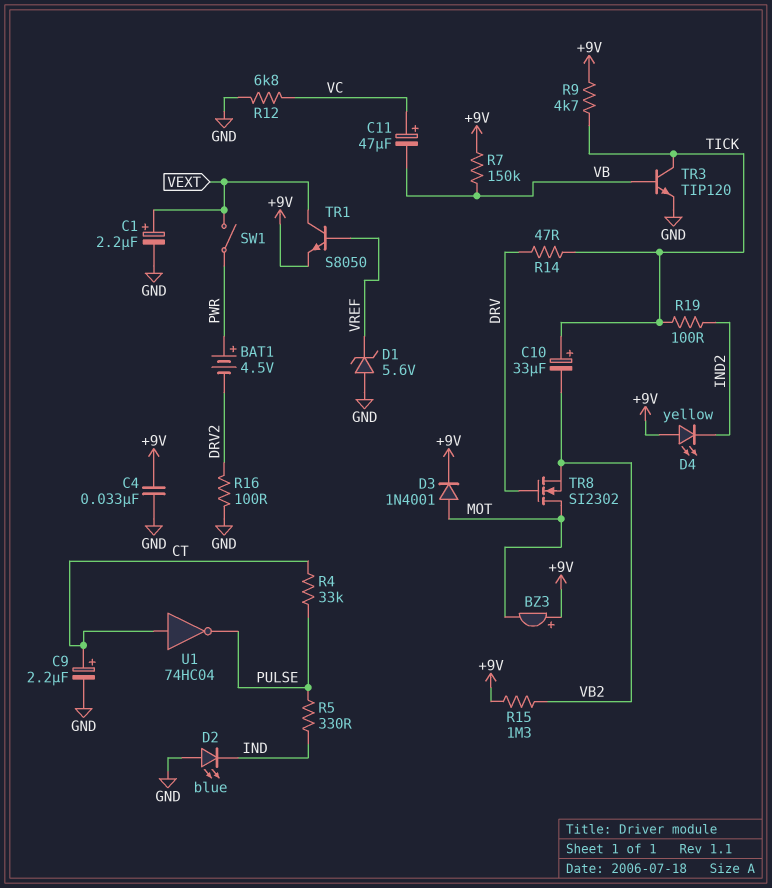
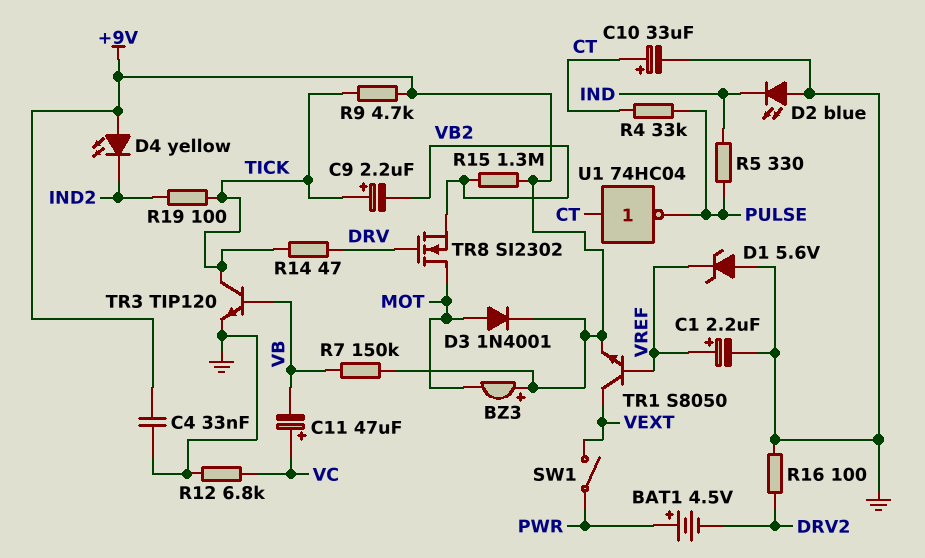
C1: 2.2uF (plus VEXT, minus GND) -> 2.2uF (plus VREF, minus GND)
C9: 2.2uF (plus CT, minus GND) -> 2.2uF (plus TICK, minus VB2)
C10: 33uF (plus TICK, minus VB2) -> 33uF (plus CT, minus GND)

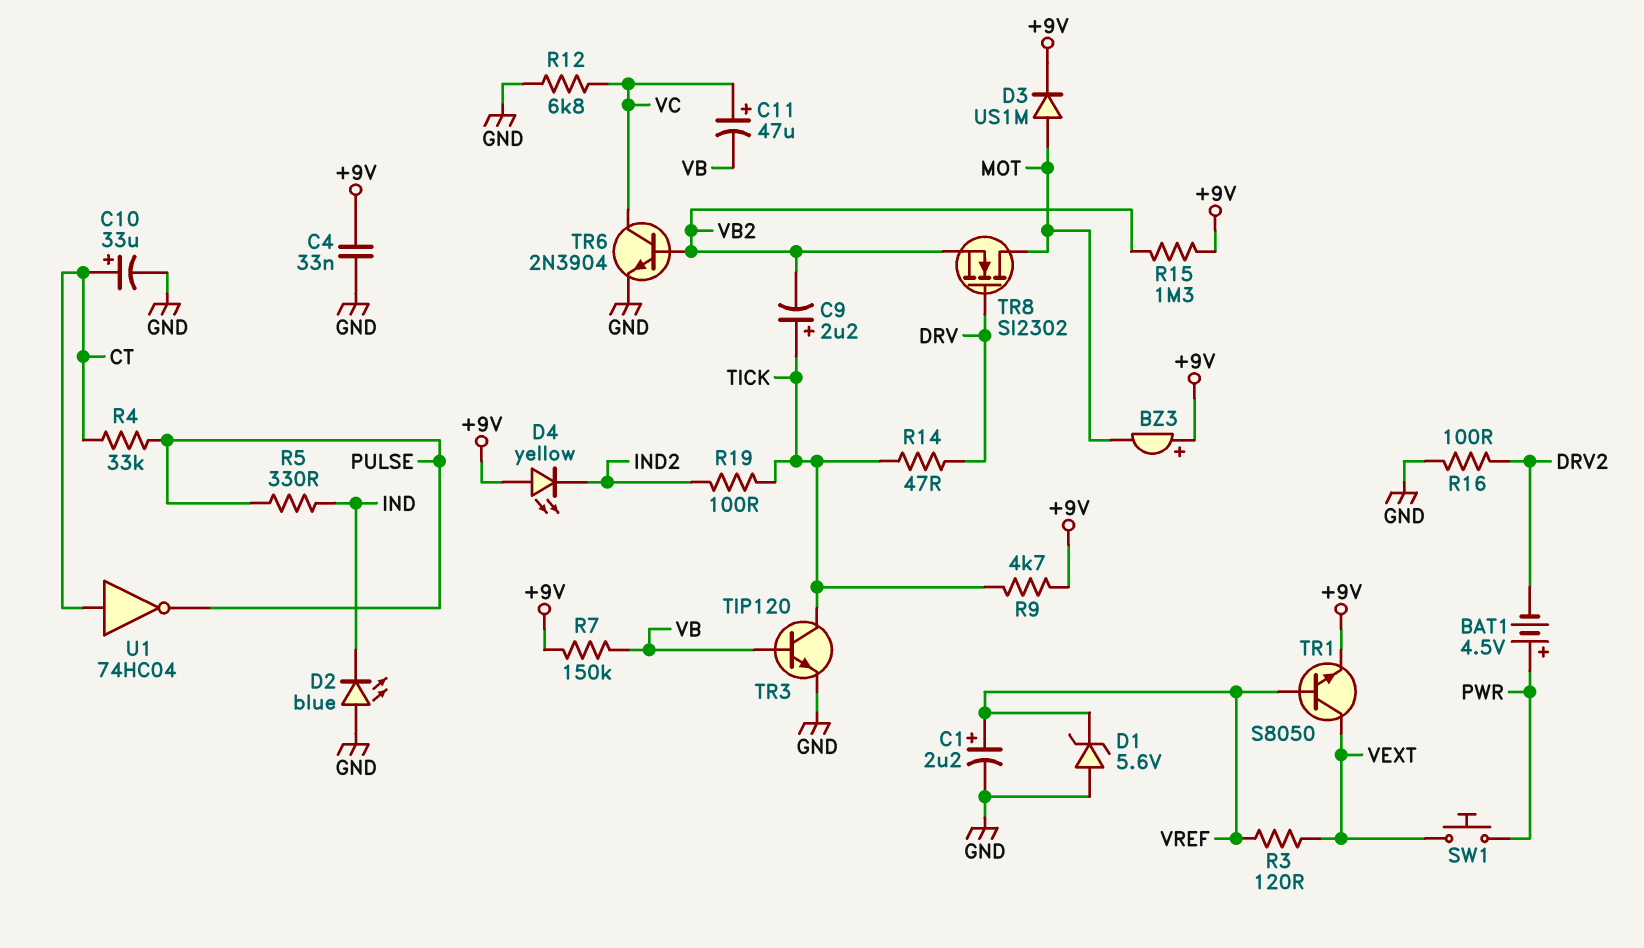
D3: diode 1N4001 (A MOT, K +9V) -> diode US1M (A MOT, K +9V)
R3: none -> 120 (VEXT, VREF)
SW1: switch (PWR, VEXT) -> button (PWR, VEXT)
TR6: none -> NPN 2N3904 (B VB2, C VC, E GND)

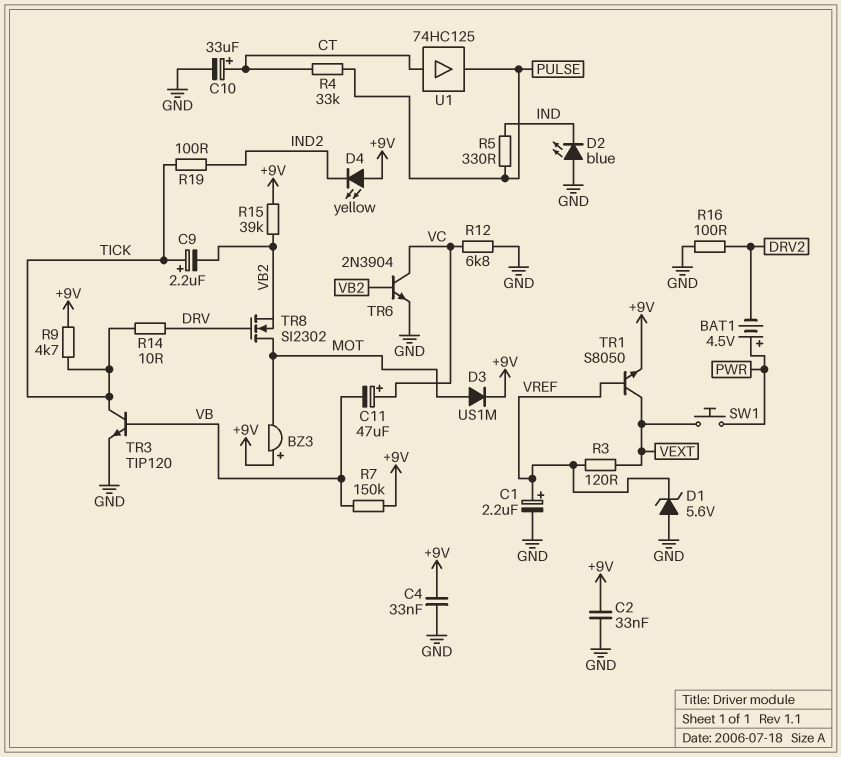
C2: none -> 33nF (+9V, GND)
R14: 47 (DRV, TICK) -> 10 (DRV, TICK)
R15: 1.3M (+9V, VB2) -> 39k (+9V, VB2)
U1: NOT 74HC04 (in CT, out PULSE) -> buffer 74HC125 (in CT, out PULSE)

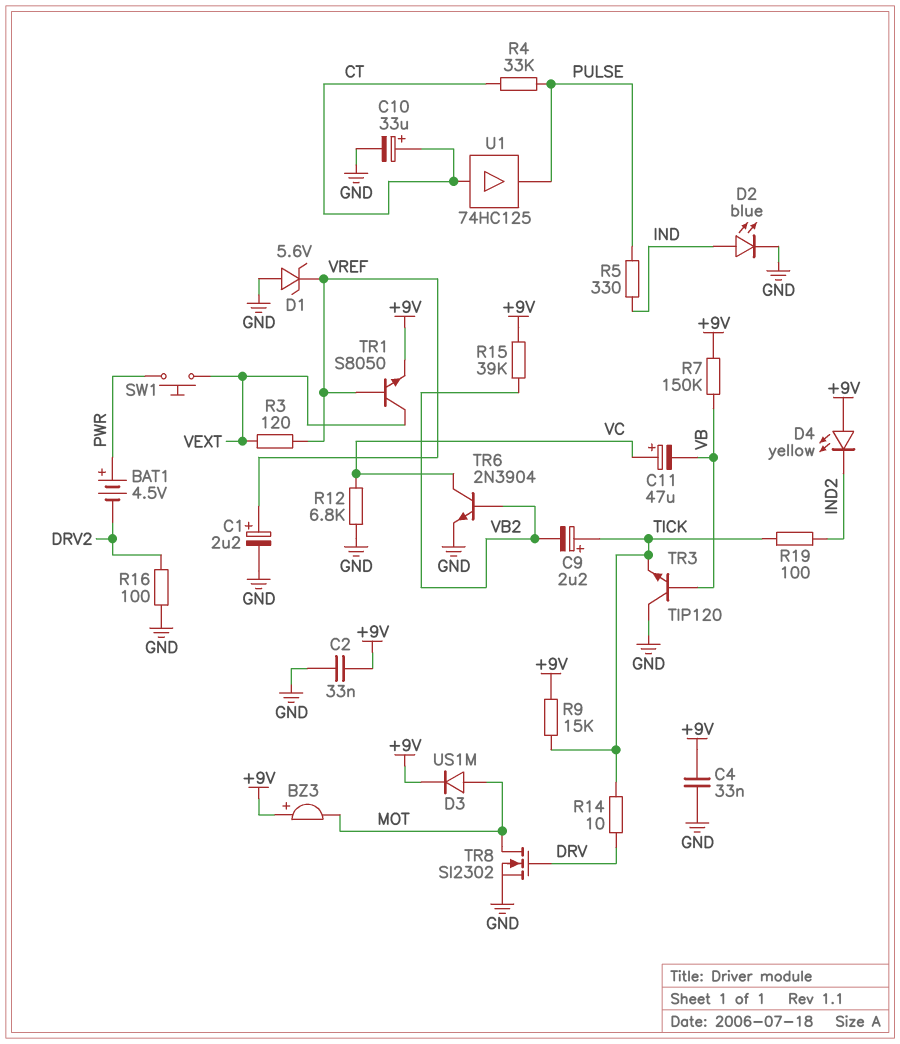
D2: LED blue (A GND, K IND) -> LED blue (A IND, K GND)
R9: 4.7k (+9V, TICK) -> 15k (+9V, TICK)
TR3: NPN TIP120 (B VB, C TICK, E GND) -> NPN TIP120 (B VB, C GND, E TICK)
TR8: NMOS SI2302 (G DRV, D MOT, S VB2) -> NMOS SI2302 (G DRV, D MOT, S GND)

